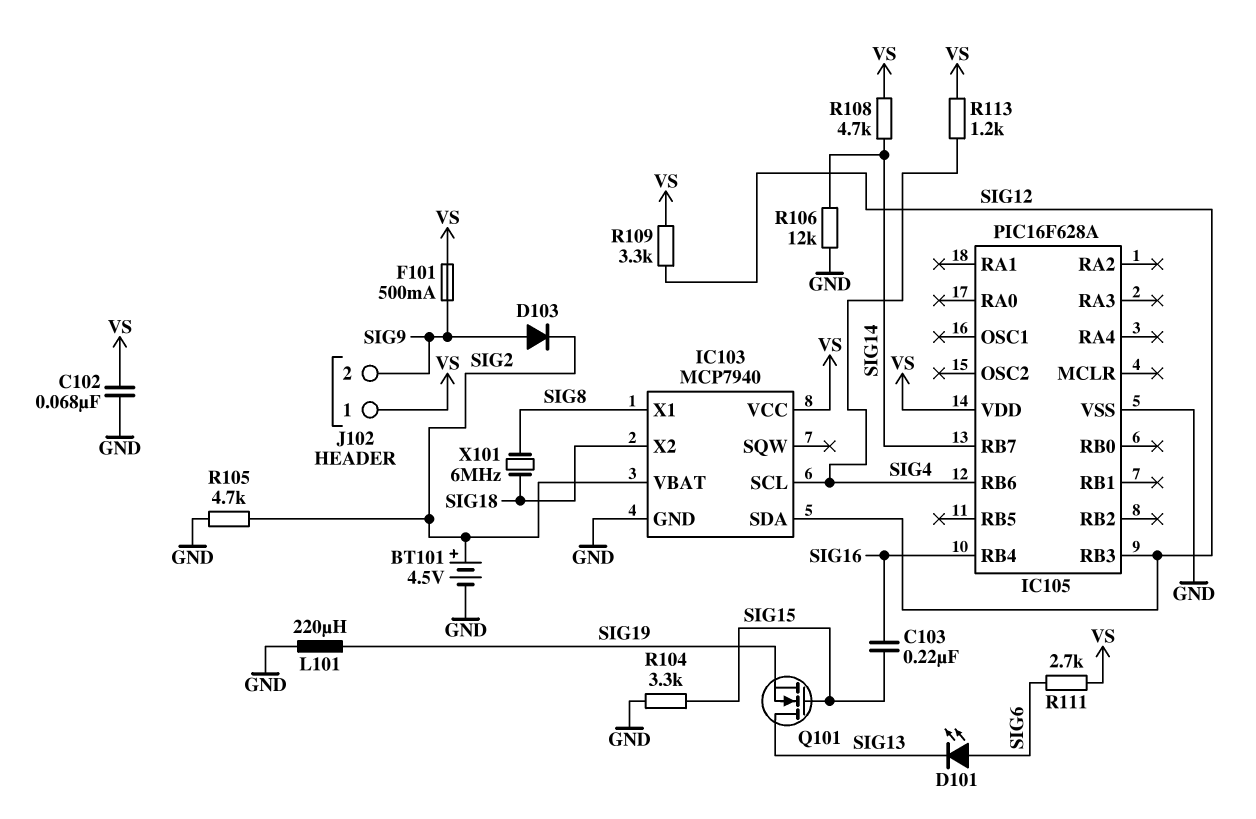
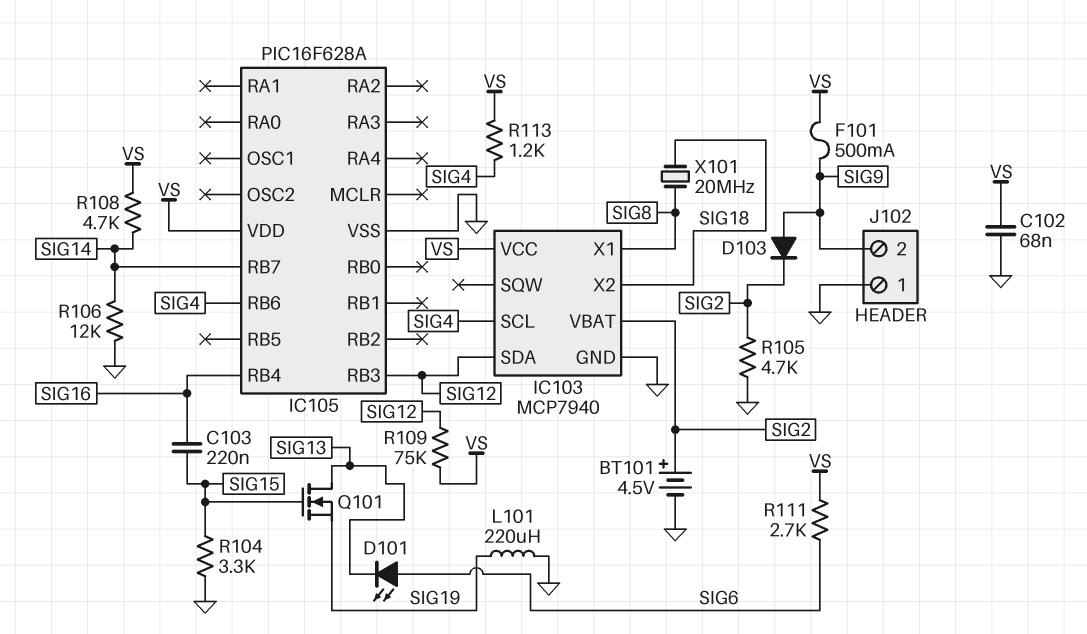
J102 pin 1: VS -> GND
R109: 3.3k (SIG12, VS) -> 75k (SIG12, VS)
X101: 6MHz (SIG8, SIG18) -> 20MHz (SIG8, SIG18)

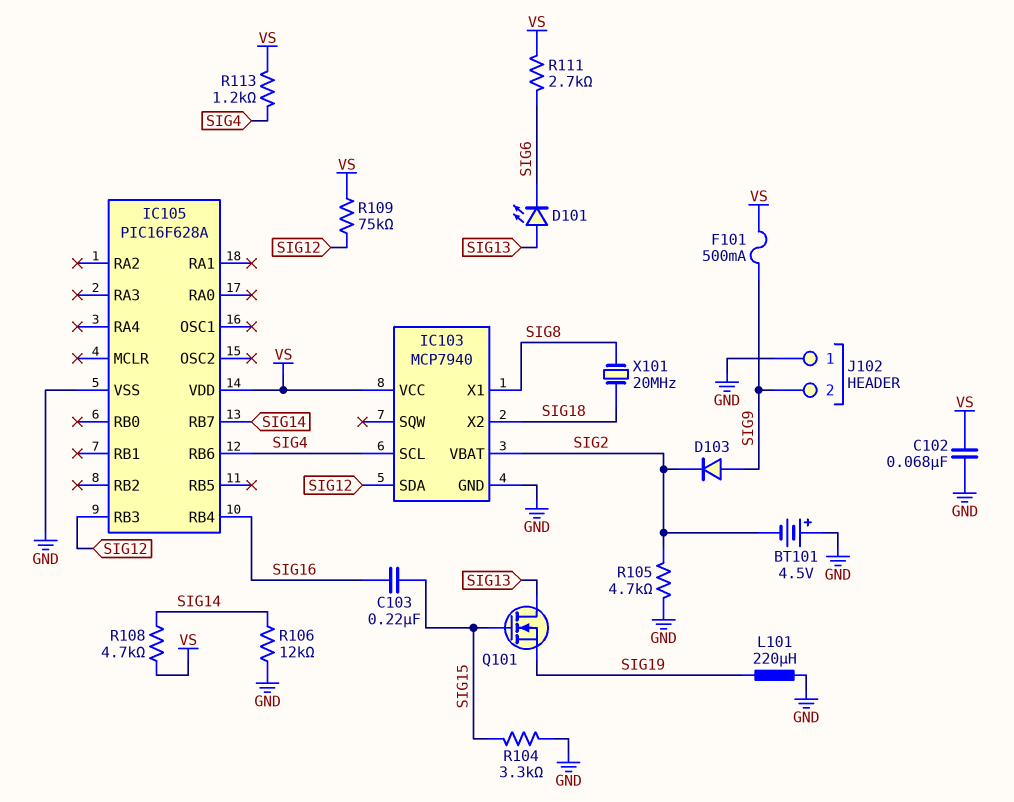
BT101: 4.5V (plus SIG2, minus GND) -> 4.5V (plus GND, minus SIG2)
D101: LED (A SIG6, K SIG13) -> LED (A SIG13, K SIG6)

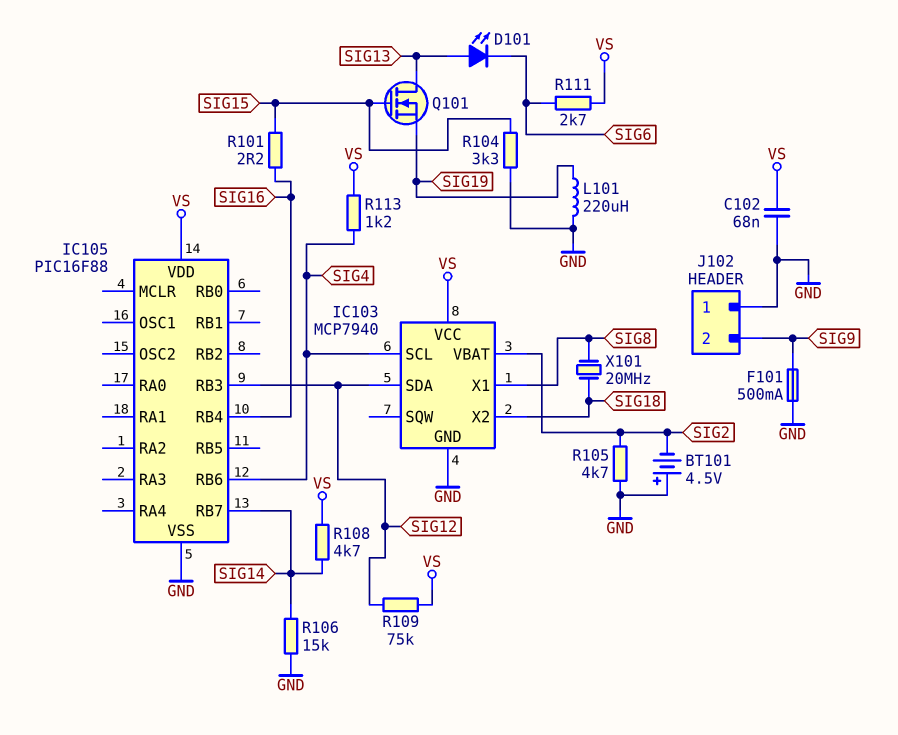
C103: 220nF (SIG15, SIG16) -> none
D103: diode (A SIG9, K SIG2) -> none
F101: 500mA (SIG9, VS) -> 500mA (GND, SIG9)
IC105: PIC16F628A -> PIC16F88
R101: none -> 2.2 (SIG15, SIG16)
R106: 12k (GND, SIG14) -> 15k (GND, SIG14)

